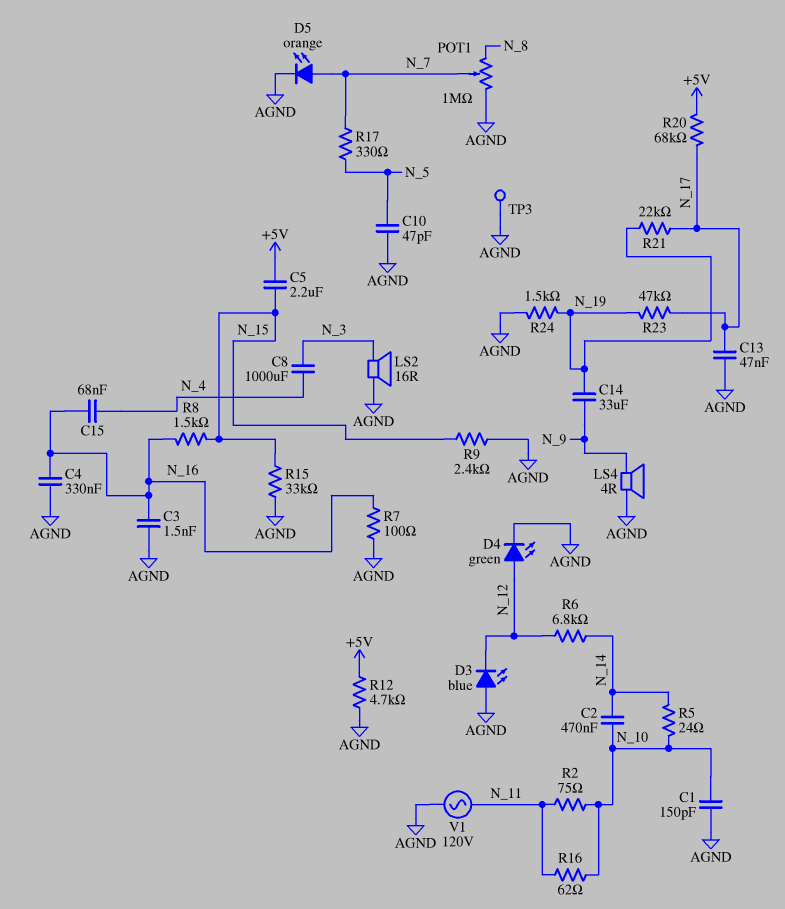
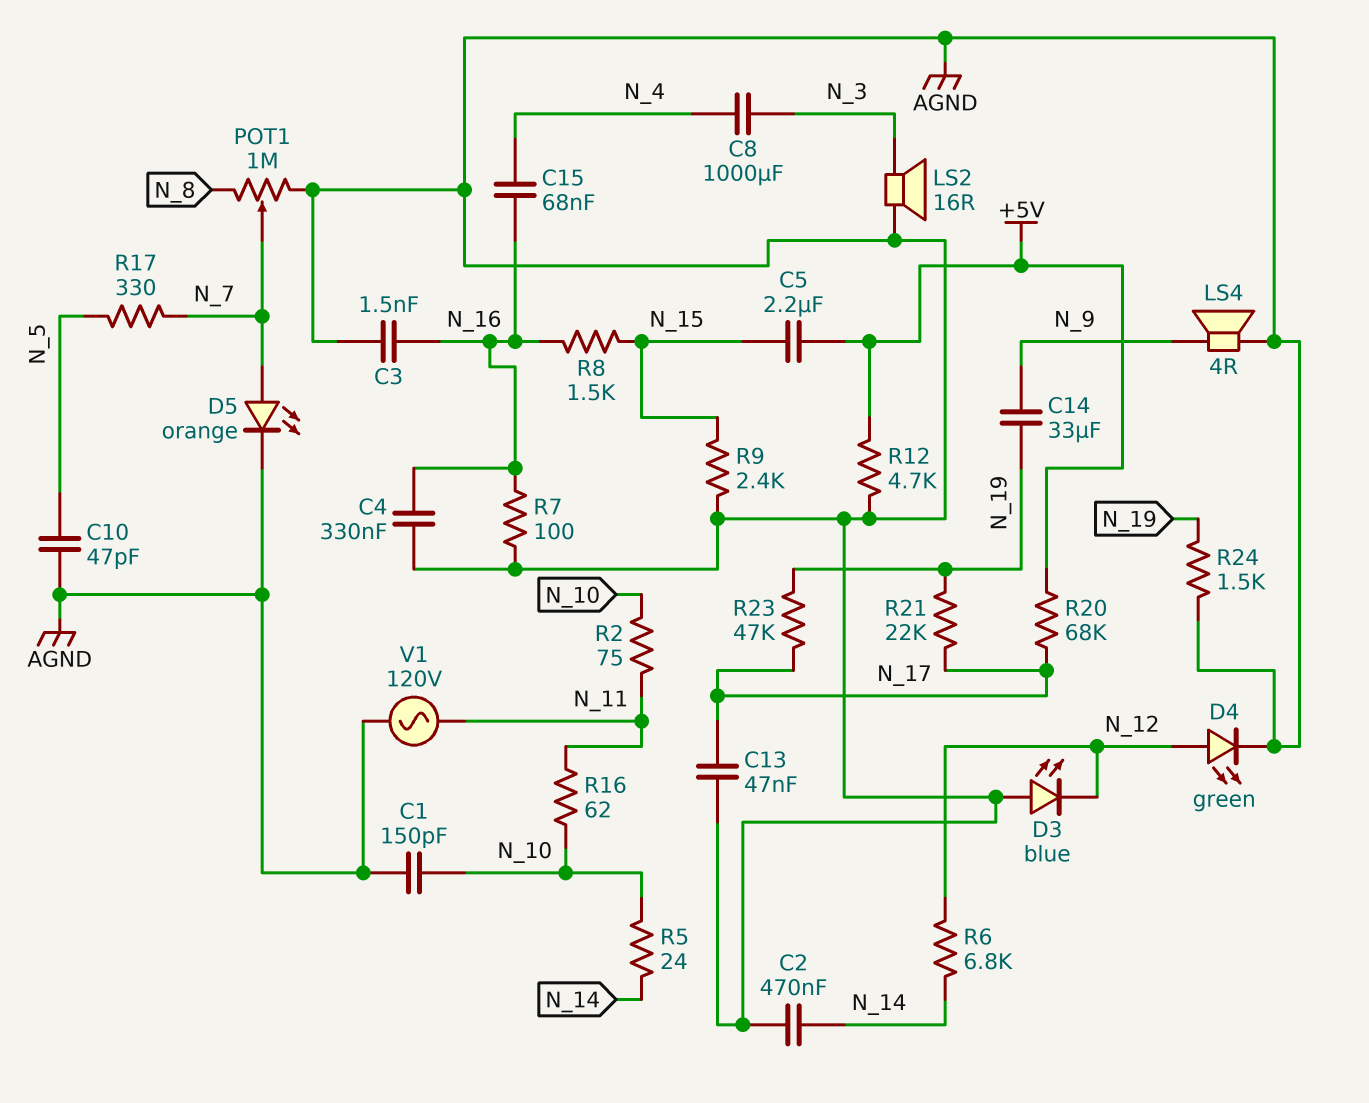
C2: 470nF (N_10, N_14) -> 470nF (AGND, N_14)
R15: 33k (AGND, N_15) -> none
TP3: test point (AGND) -> none

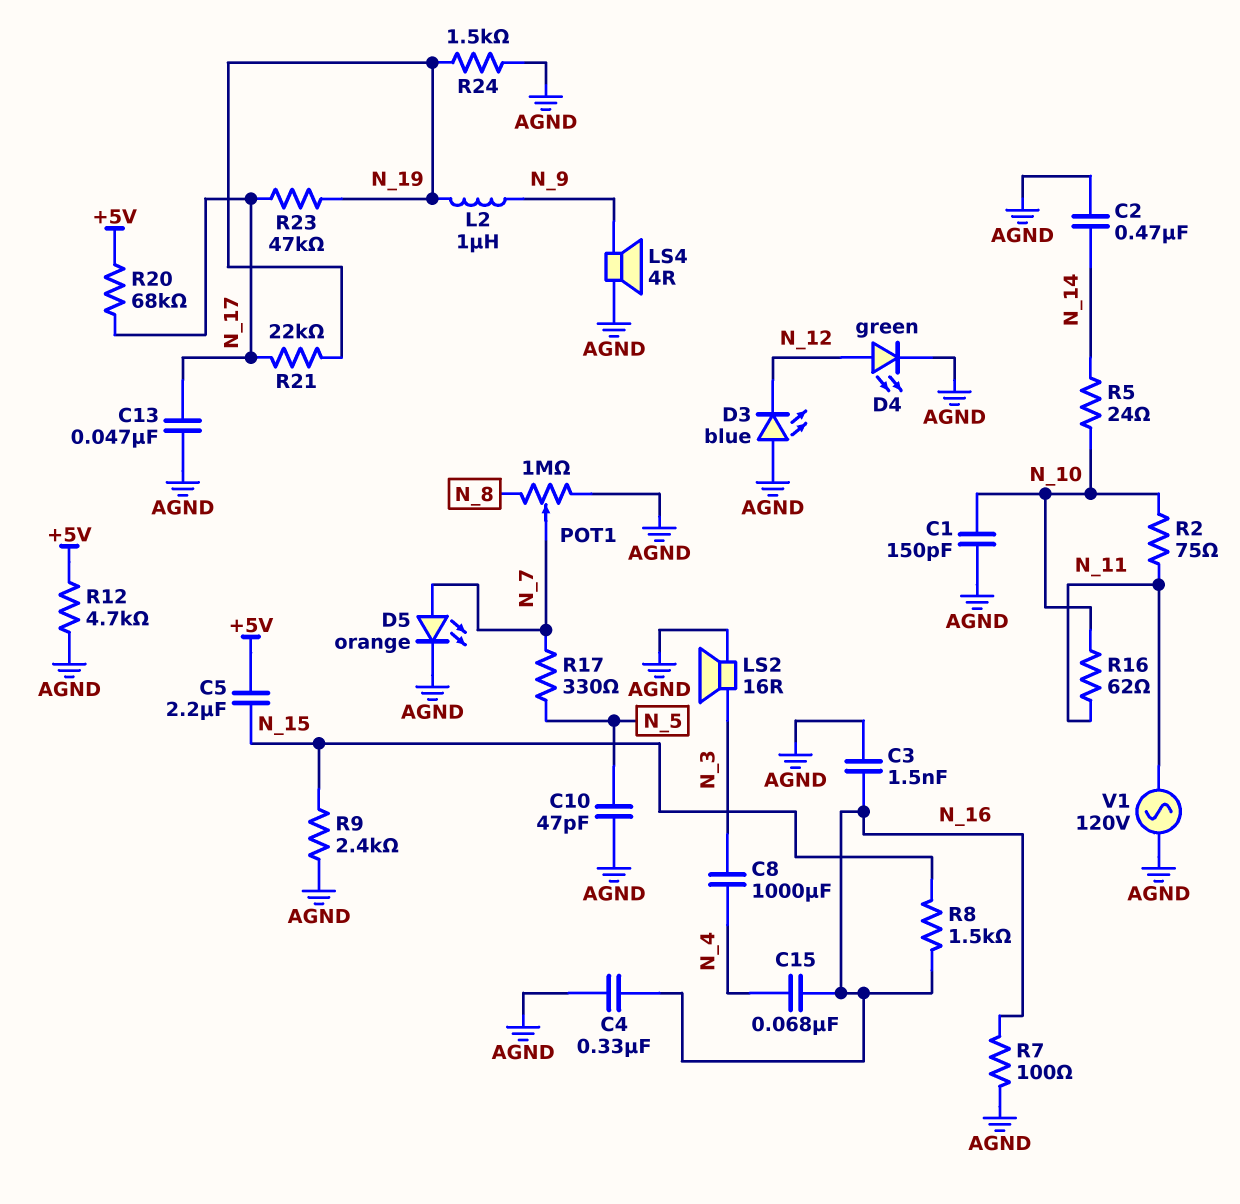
C14: 33uF (N_9, N_19) -> none
L2: none -> 1uH (N_9, N_19)
R6: 6.8k (N_12, N_14) -> none

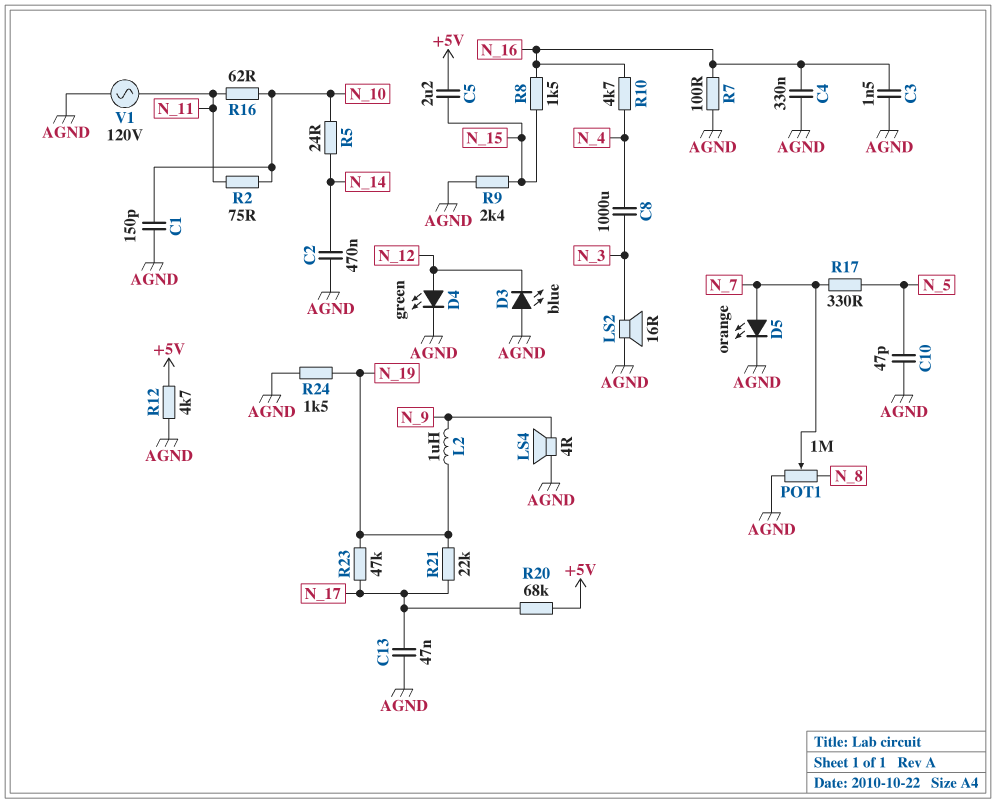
C15: 68nF (N_4, N_16) -> none
R10: none -> 4.7k (N_4, N_16)

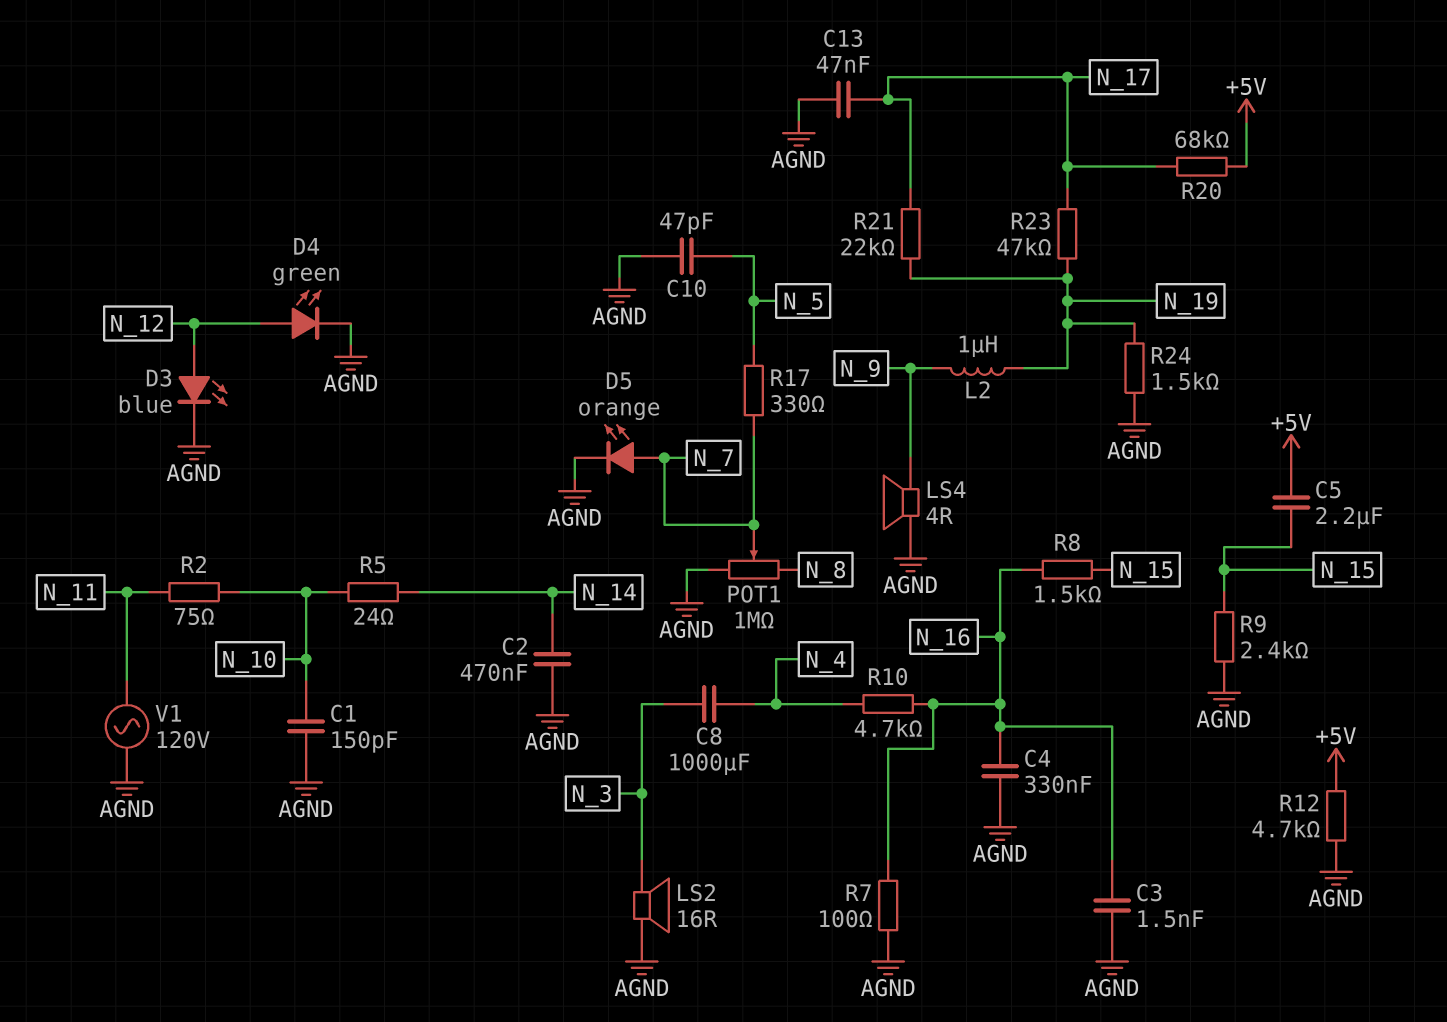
D3: LED blue (A AGND, K N_12) -> LED blue (A N_12, K AGND)
R16: 62 (N_10, N_11) -> none

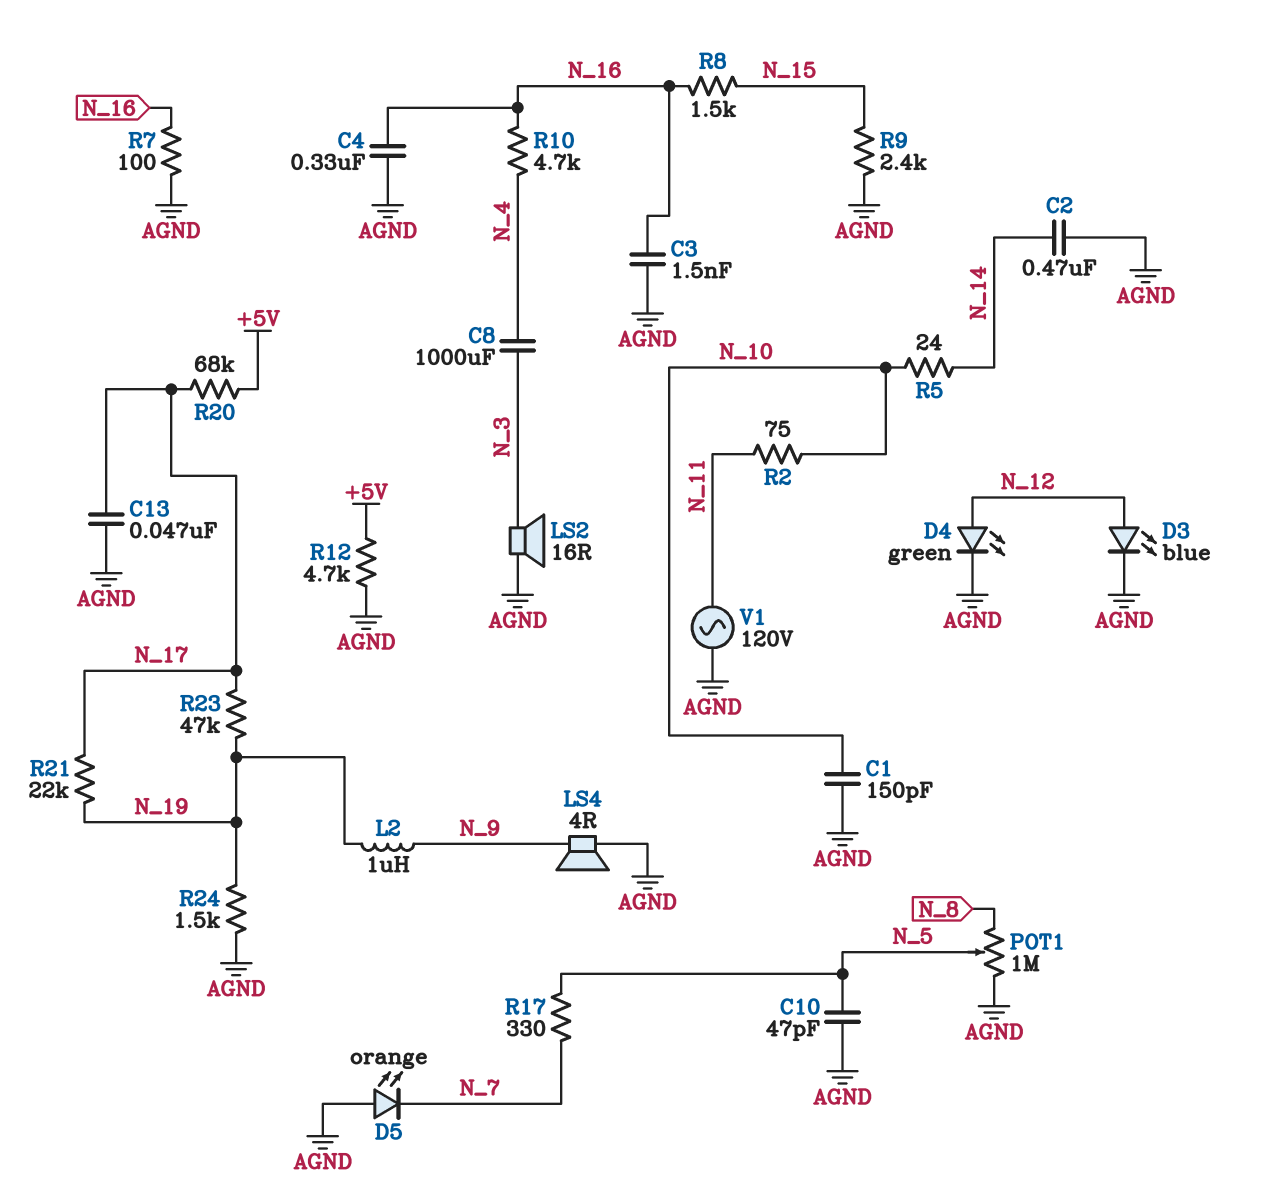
C5: 2.2uF (+5V, N_15) -> none
D5: LED orange (A N_7, K AGND) -> LED orange (A AGND, K N_7)
POT1: 1M (AGND, N_8, wiper N_7) -> 1M (AGND, N_8, wiper N_5)

